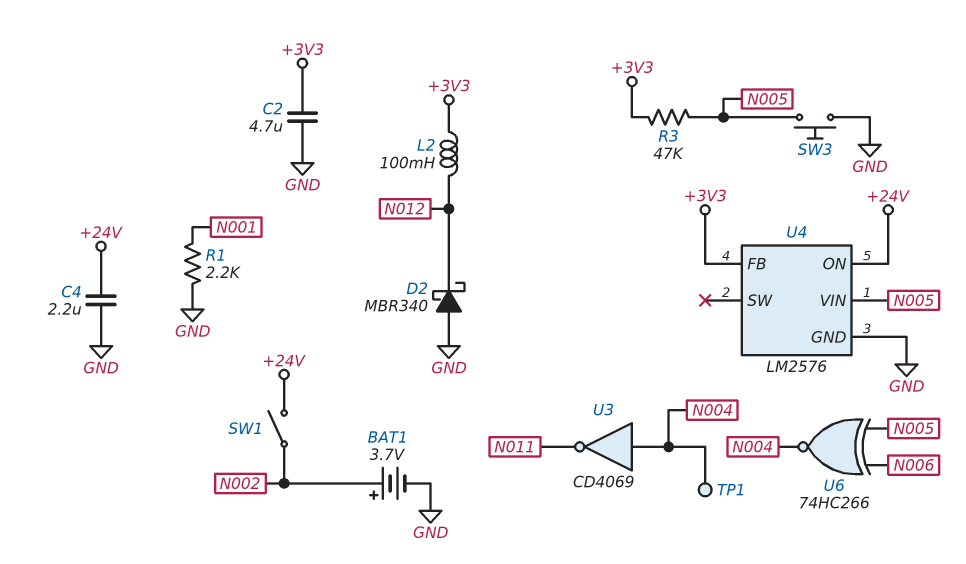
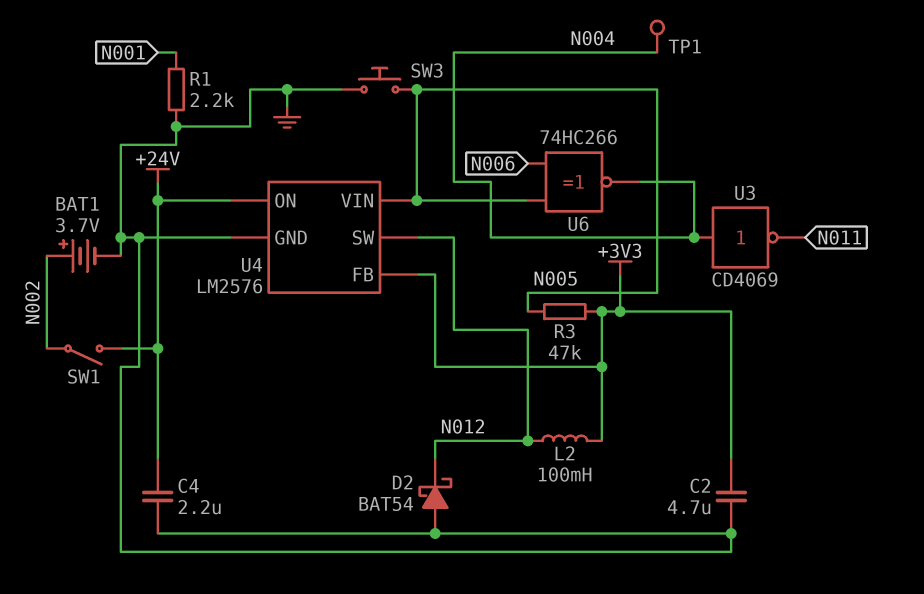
D2: schottky MBR340 (A GND, K N012) -> schottky BAT54 (A GND, K N012)
U4 pin SW: none -> N012

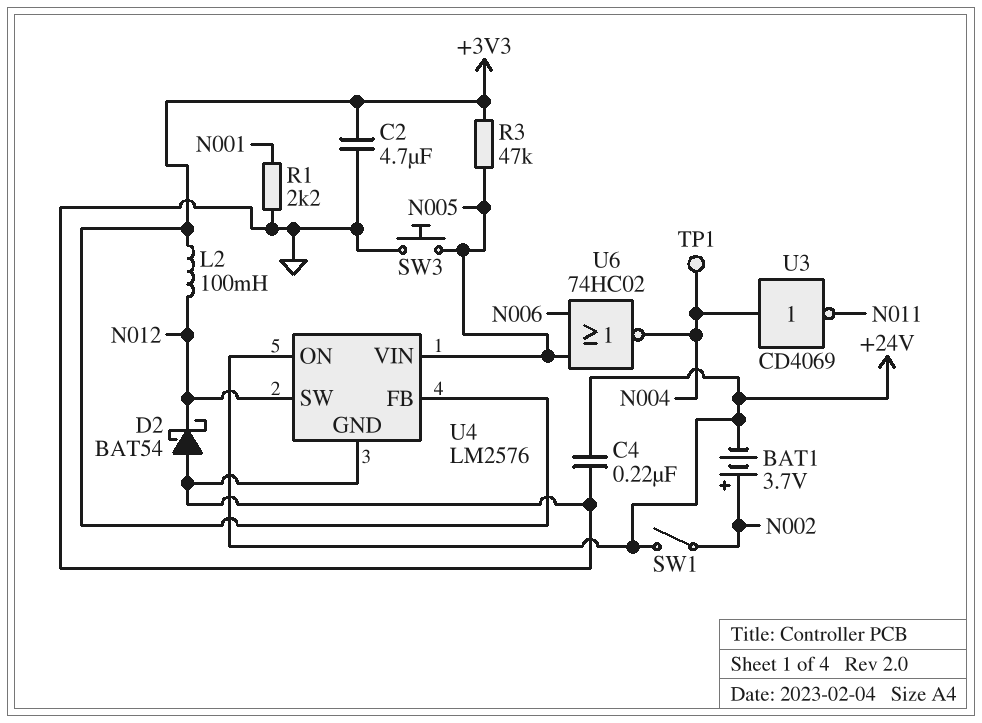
BAT1: 3.7V (plus N002, minus GND) -> 3.7V (plus N002, minus +24V)
C4: 2.2uF (+24V, GND) -> 220nF (+24V, GND)
U6: XNOR 74HC266 (in N005, in N006, out N004) -> NOR 74HC02 (in N005, in N006, out N004)

